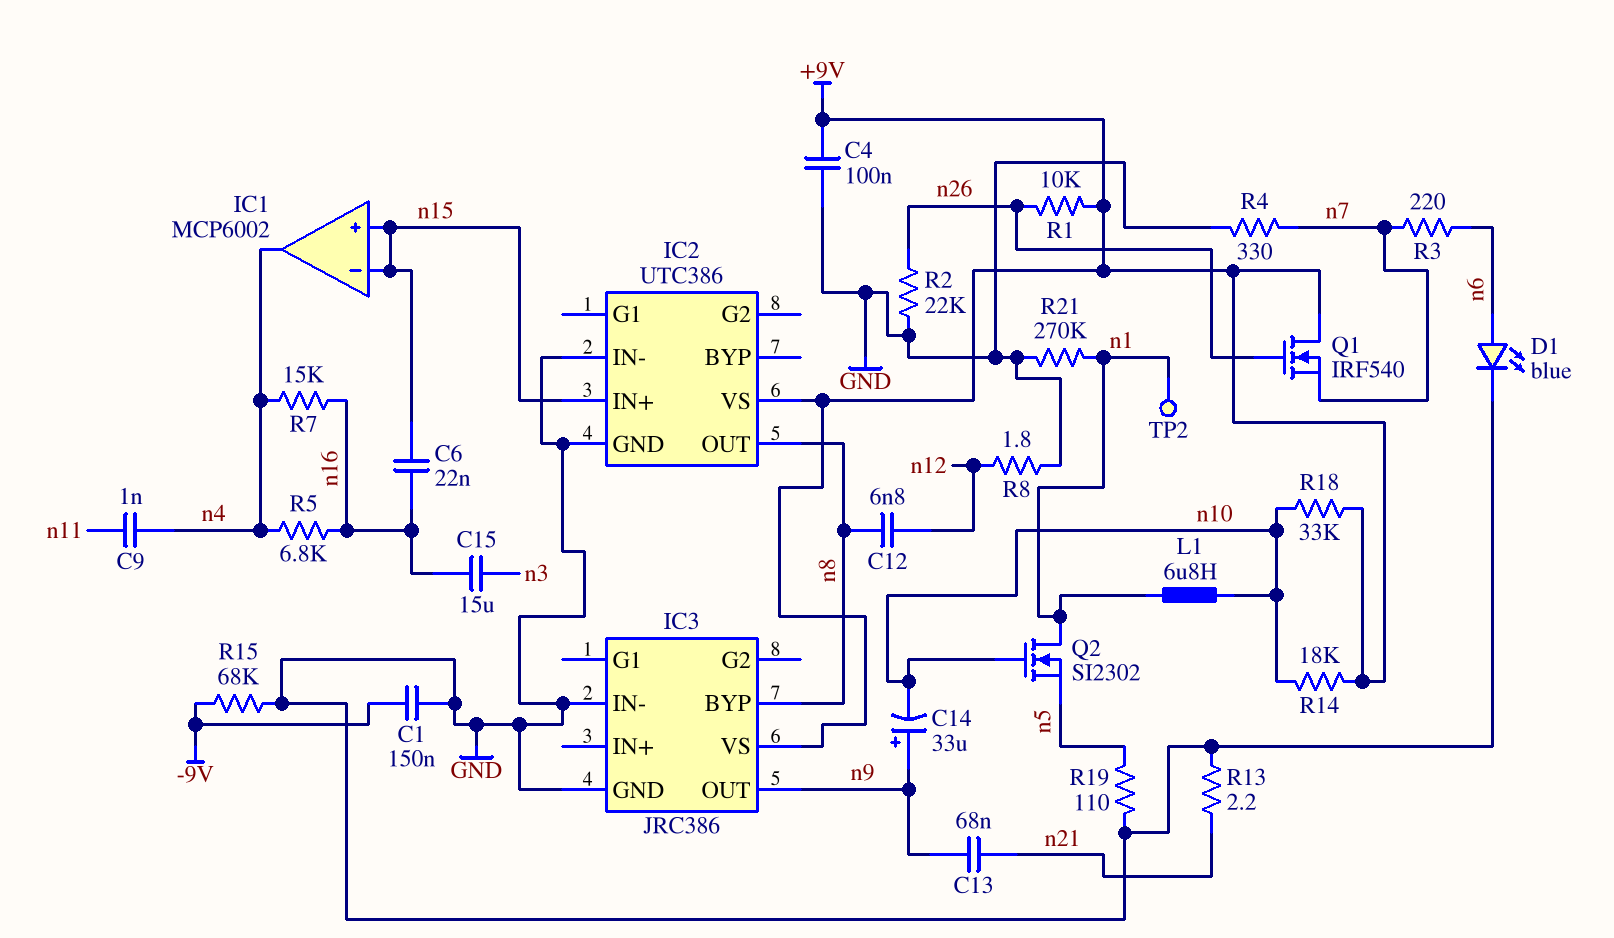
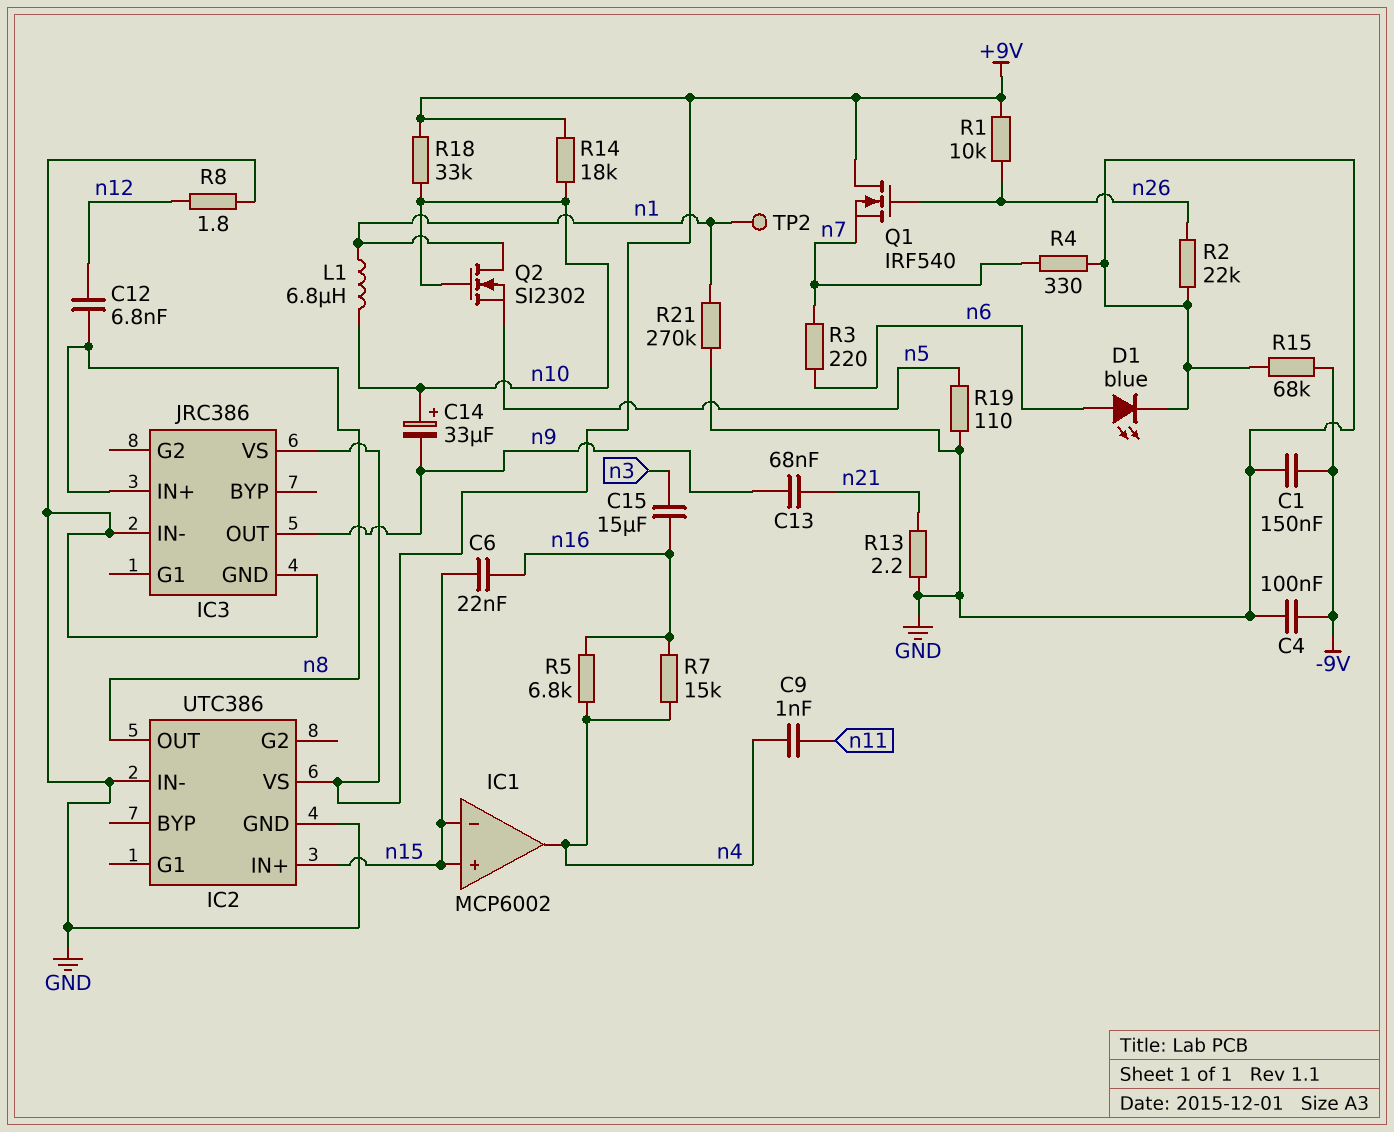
C4: 100nF (+9V, GND) -> 100nF (-9V, GND)
C14: 33uF (plus n9, minus n10) -> 33uF (plus n10, minus n9)
IC3 pin BYP: n8 -> none
IC3 pin IN+: none -> n8

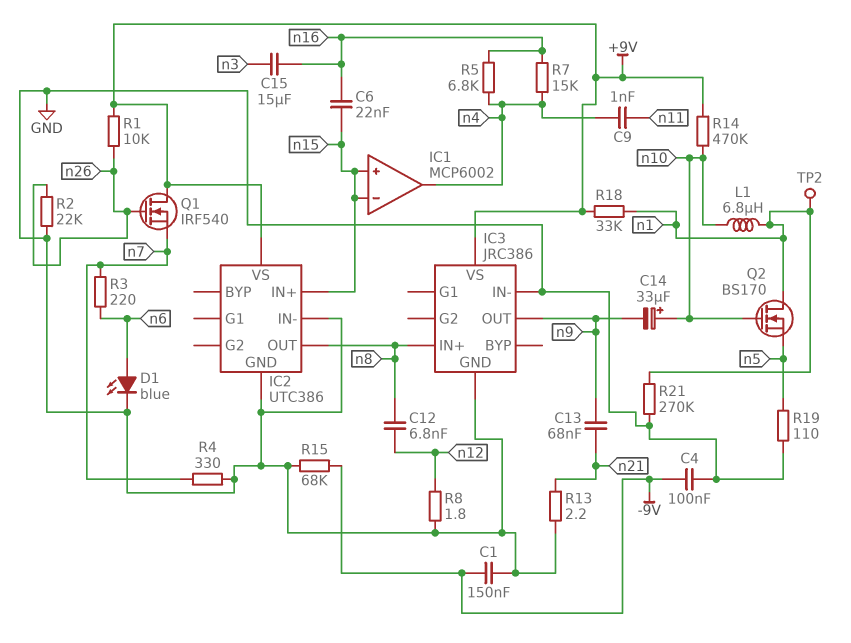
Q2: NMOS SI2302 (G n10, D n1, S n5) -> NMOS BS170 (G n10, D n1, S n5)
R14: 18k (+9V, n10) -> 470k (+9V, n10)
R18: 33k (+9V, n10) -> 33k (+9V, n1)

